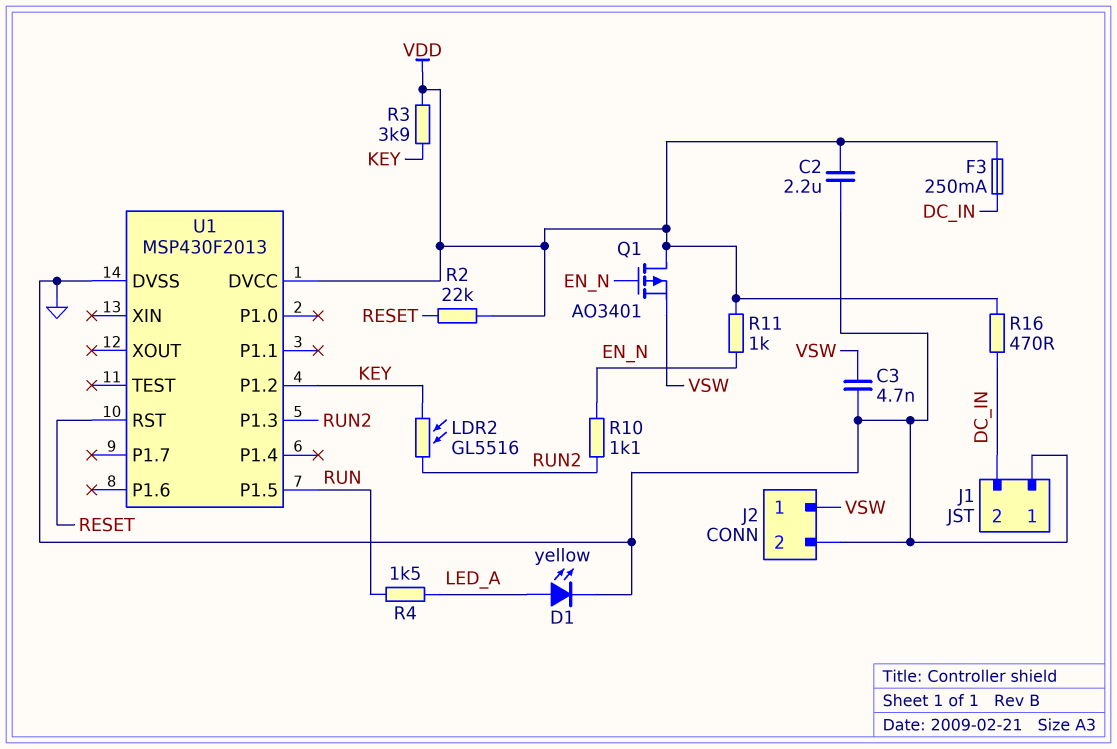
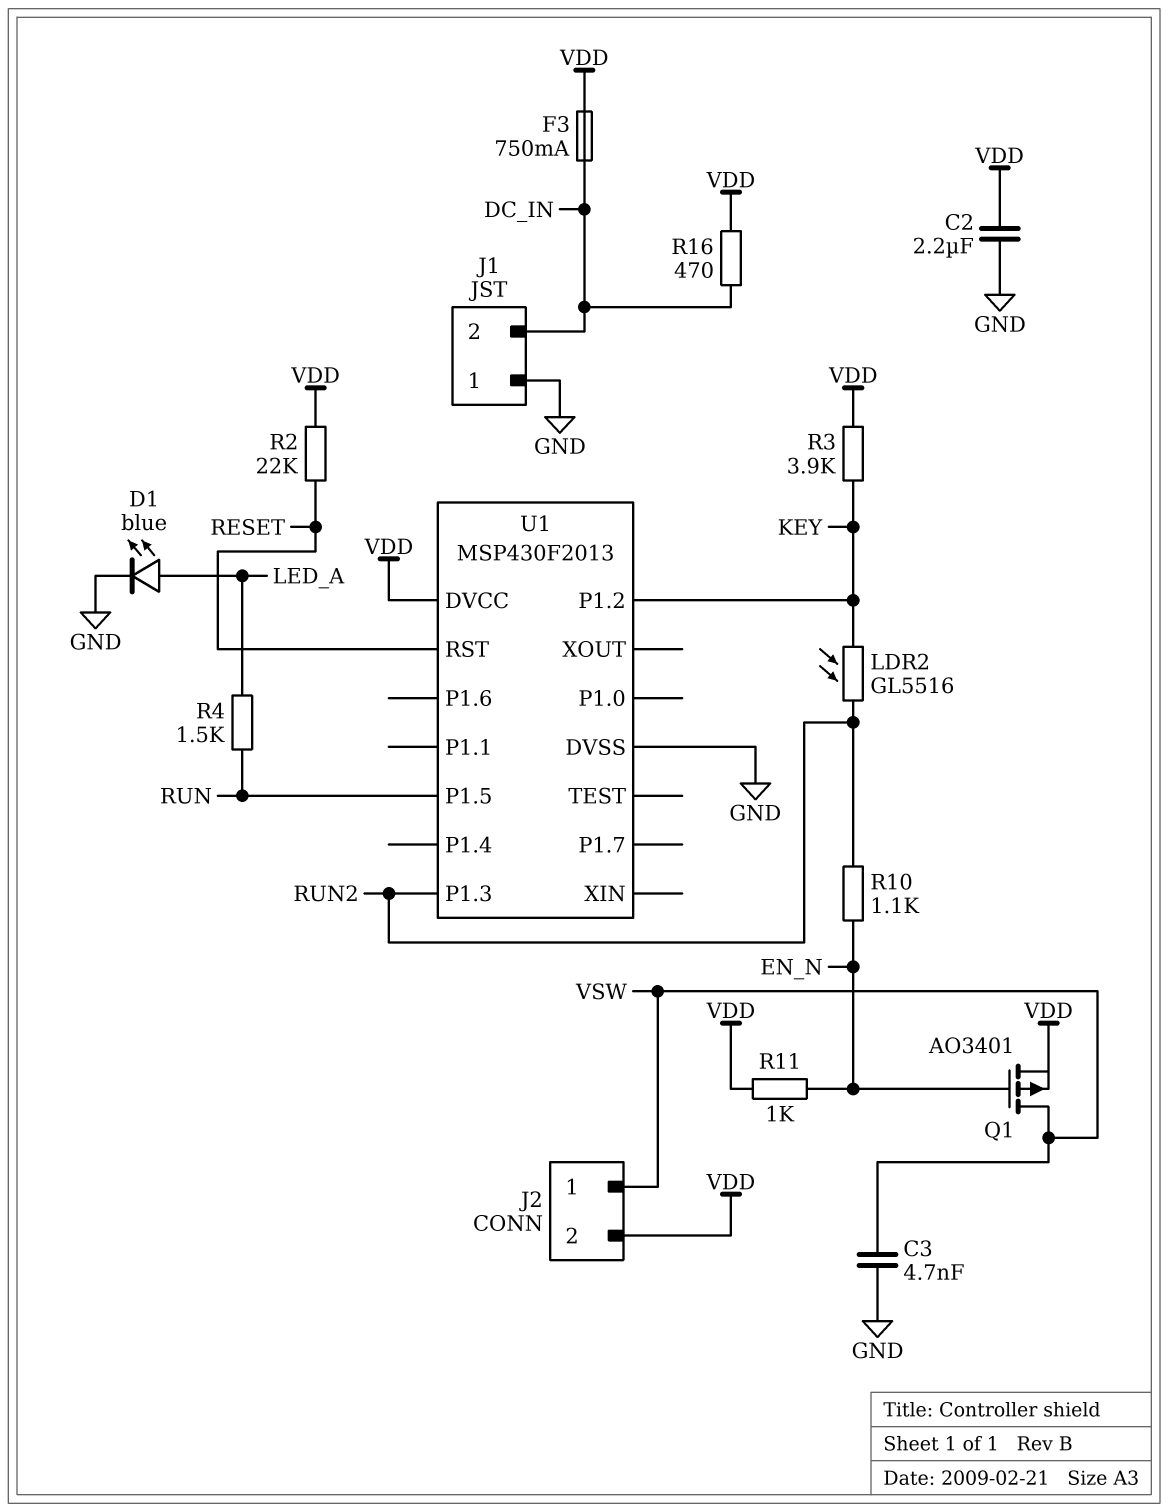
D1: LED yellow (A LED_A, K GND) -> LED blue (A LED_A, K GND)
F3: 250mA (DC_IN, VDD) -> 750mA (DC_IN, VDD)
J2 pin 2: GND -> VDD
Q1: PMOS AO3401 (G EN_N, D VDD, S VSW) -> PMOS AO3401 (G EN_N, D VSW, S VDD)

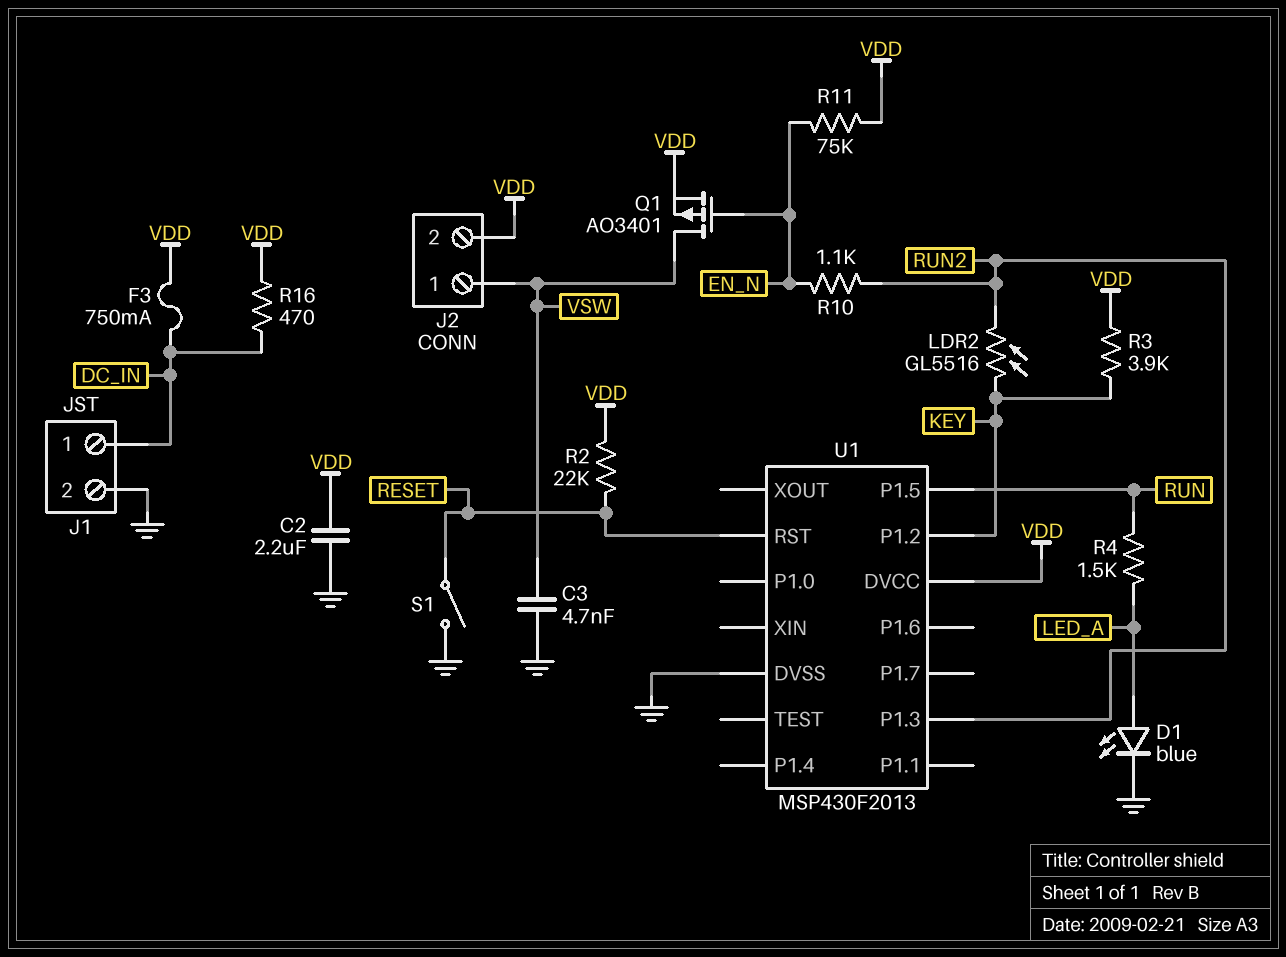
J1 pin 1: GND -> DC_IN
J1 pin 2: DC_IN -> GND
R11: 1k (EN_N, VDD) -> 75k (EN_N, VDD)
S1: none -> switch (GND, RESET)

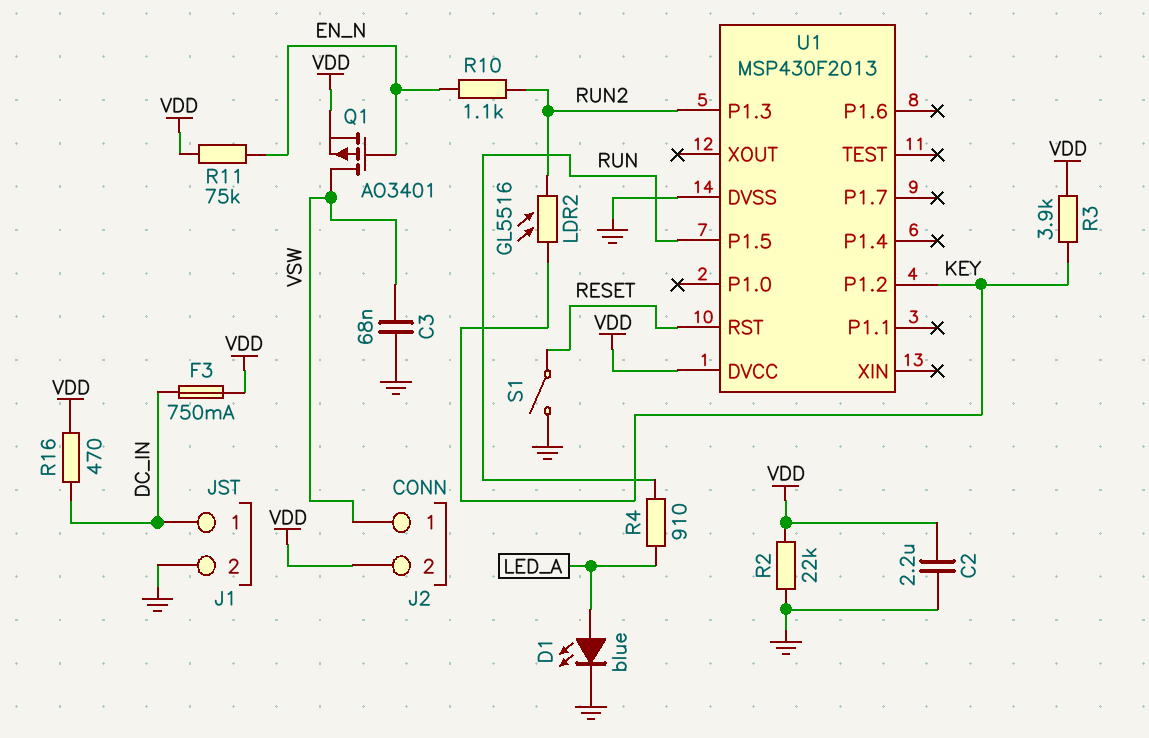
C3: 4.7nF (GND, VSW) -> 68nF (GND, VSW)
R2: 22k (RESET, VDD) -> 22k (GND, VDD)
R4: 1.5k (LED_A, RUN) -> 910 (LED_A, RUN)

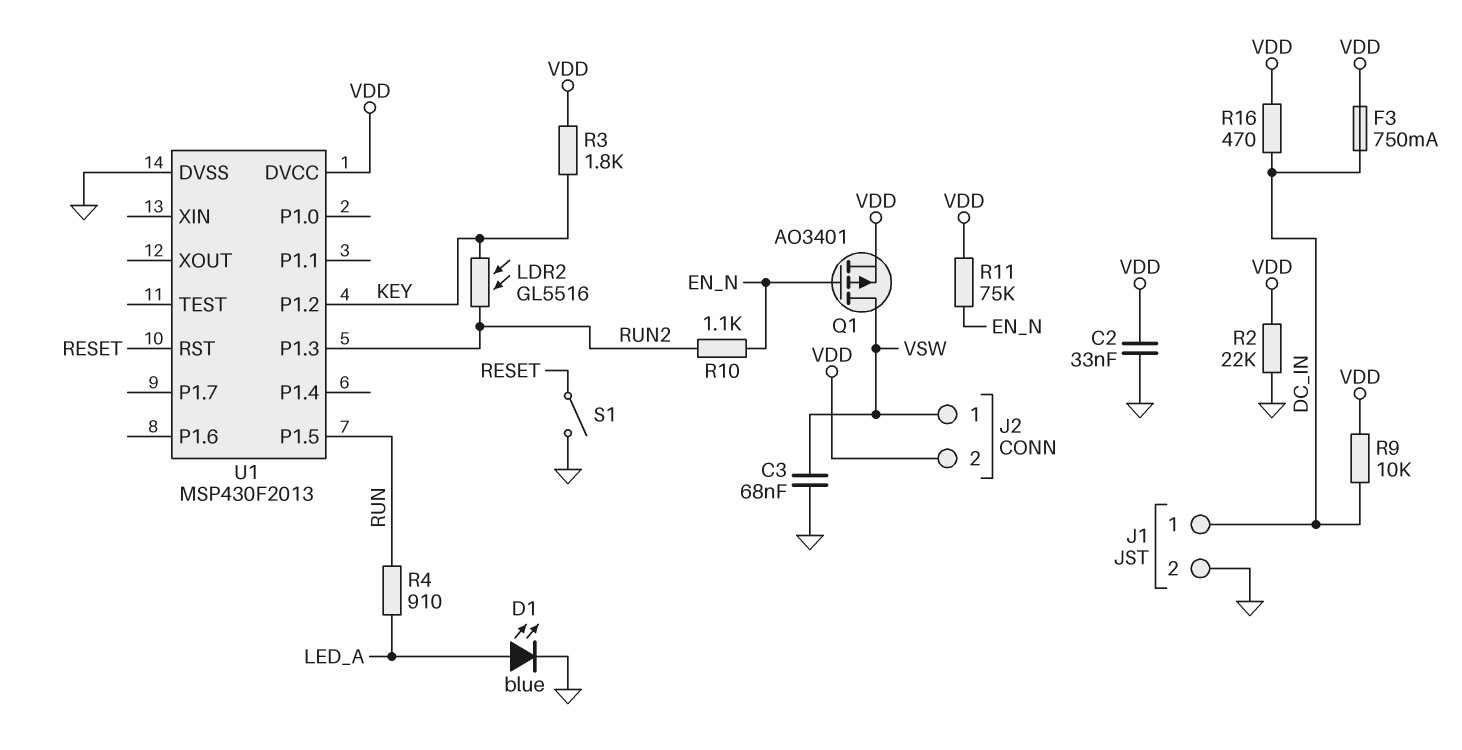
C2: 2.2uF (GND, VDD) -> 33nF (GND, VDD)
R3: 3.9k (KEY, VDD) -> 1.8k (KEY, VDD)
R9: none -> 10k (DC_IN, VDD)

